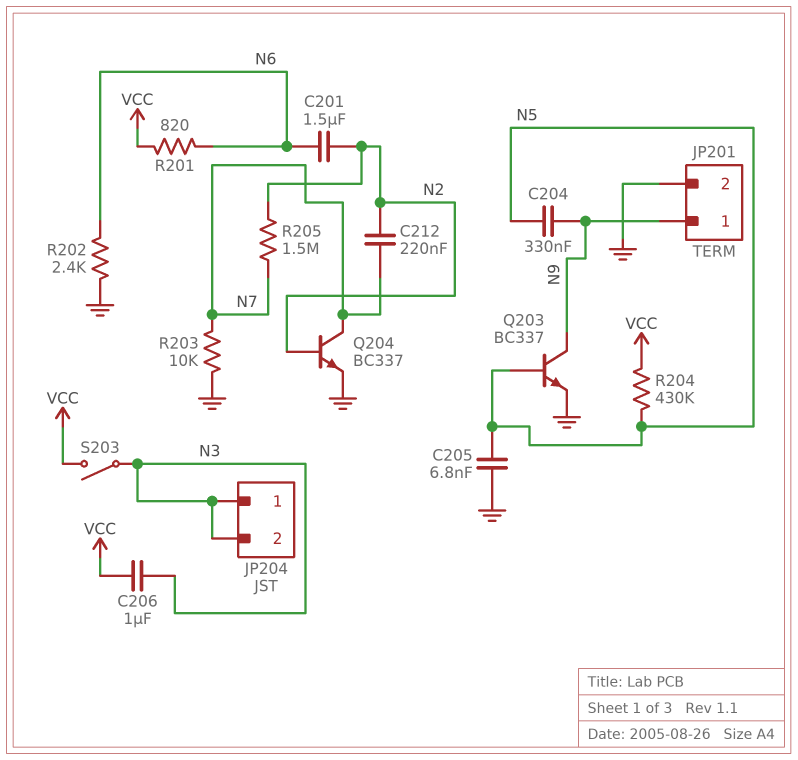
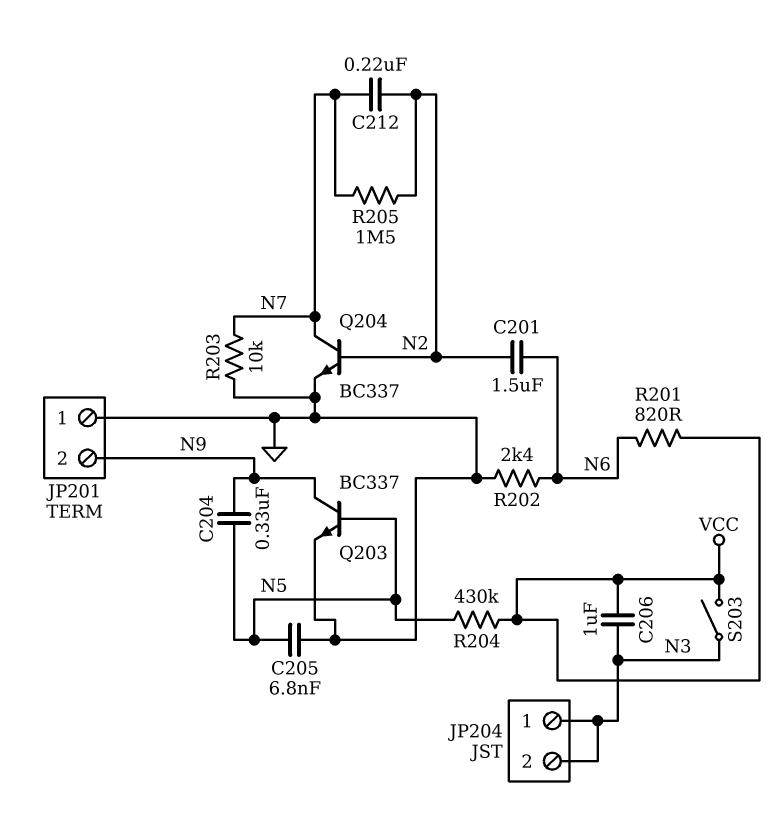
JP201 pin 1: N9 -> GND
JP201 pin 2: GND -> N9

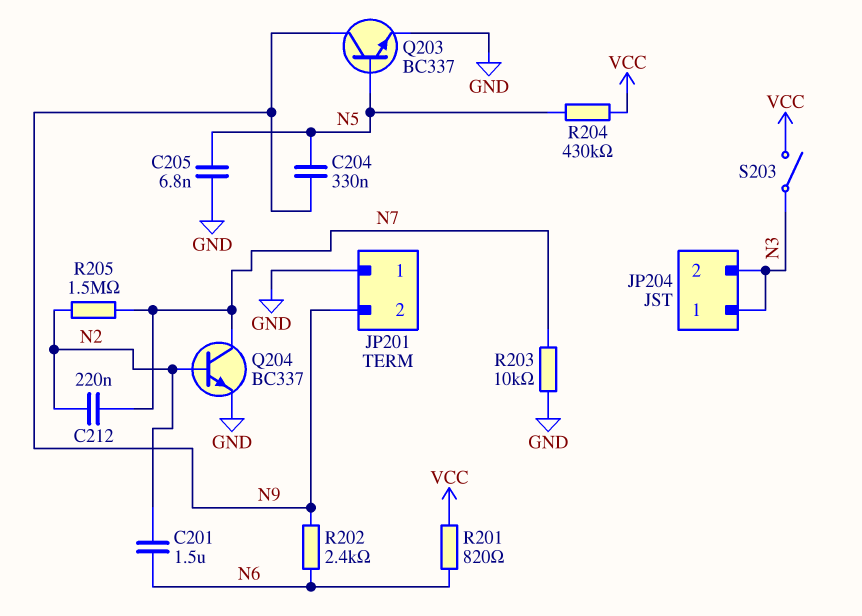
C206: 1uF (N3, VCC) -> none
R202: 2.4k (GND, N6) -> 2.4k (N6, N9)

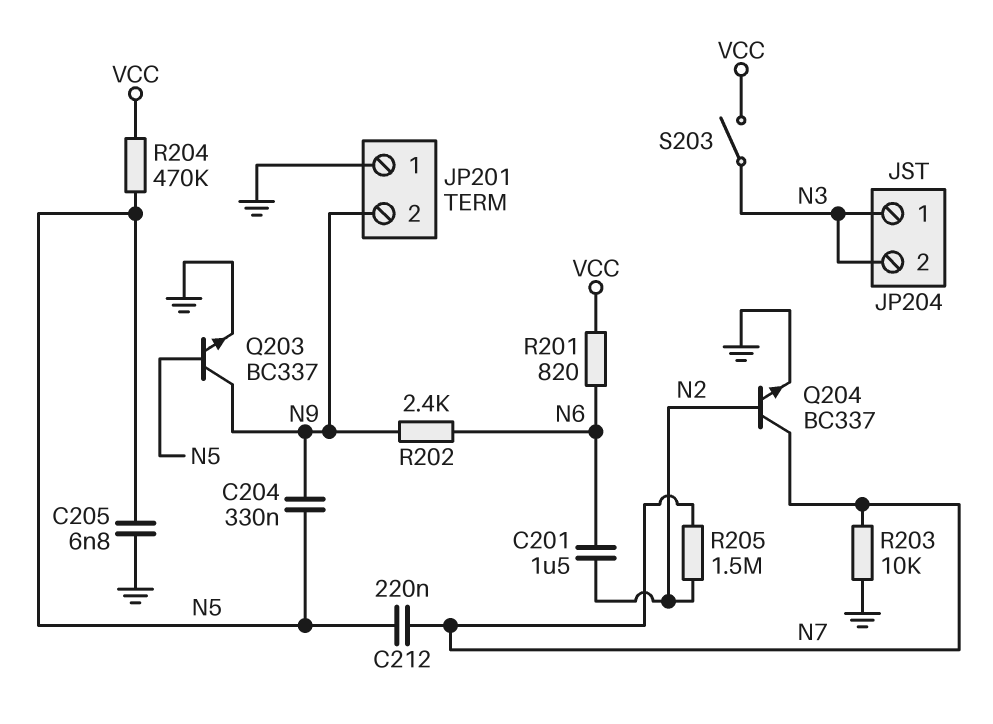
C212: 220nF (N2, N7) -> 220nF (N5, N7)
R204: 430k (N5, VCC) -> 470k (N5, VCC)

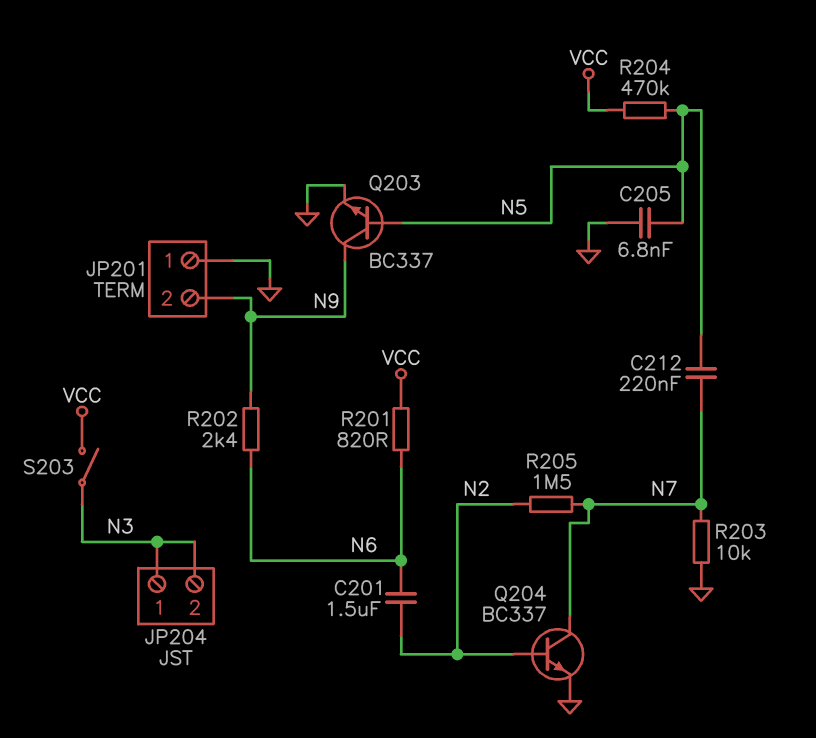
C204: 330nF (N5, N9) -> none

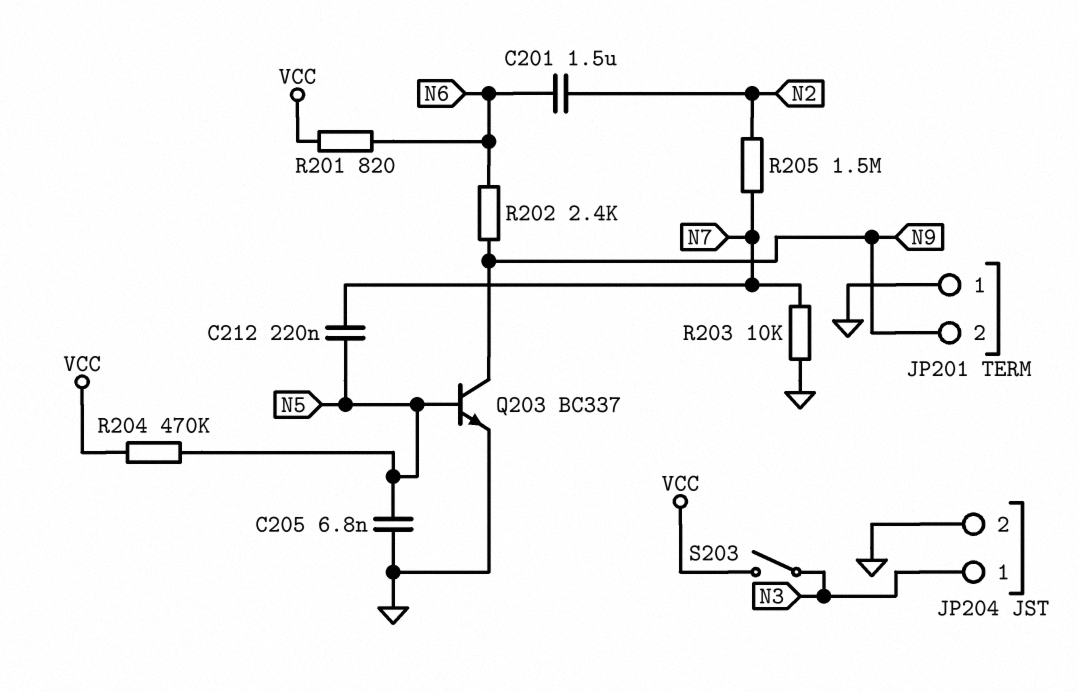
JP204 pin 2: N3 -> GND
Q204: NPN BC337 (B N2, C N7, E GND) -> none

